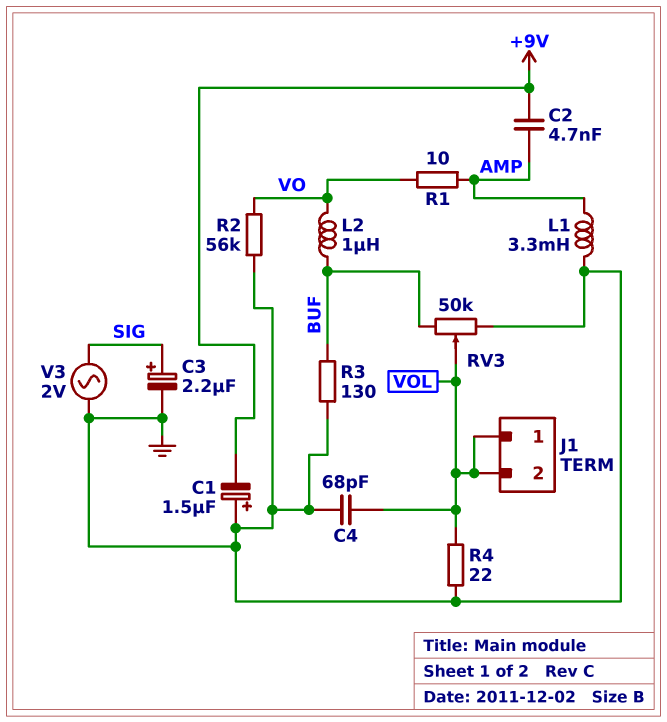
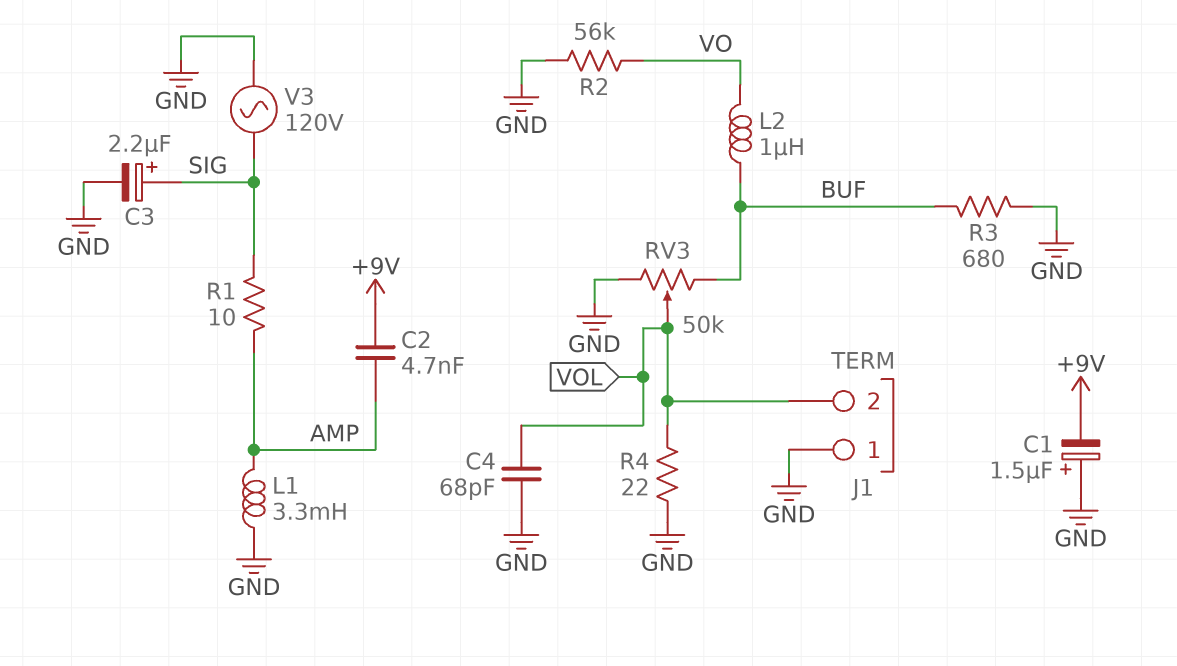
J1 pin 1: VOL -> GND
R1: 10 (AMP, VO) -> 10 (AMP, SIG)
R3: 130 (BUF, GND) -> 680 (BUF, GND)
V3: AC 2V (GND, SIG) -> AC 120V (GND, SIG)

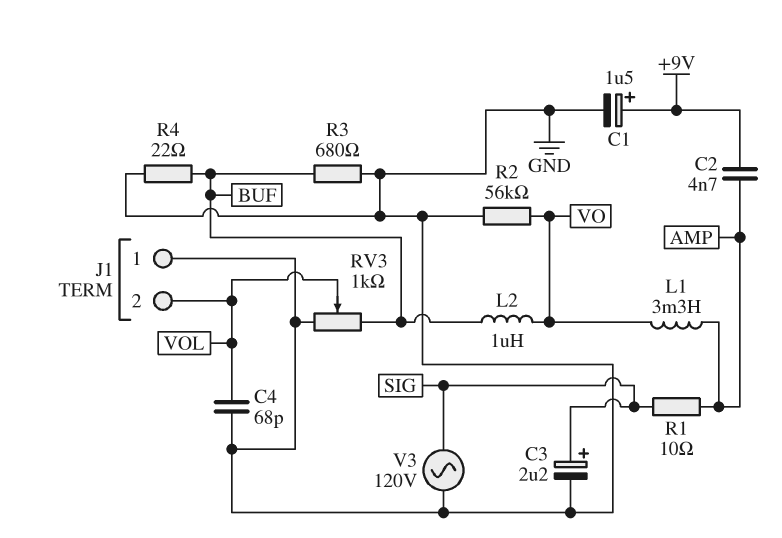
C1: 1.5uF (plus GND, minus +9V) -> 1.5uF (plus +9V, minus GND)
L1: 3.3mH (AMP, GND) -> 3.3mH (AMP, VO)
R4: 22 (GND, VOL) -> 22 (BUF, GND)
RV3: 50k (BUF, GND, wiper VOL) -> 1k (BUF, GND, wiper VOL)

